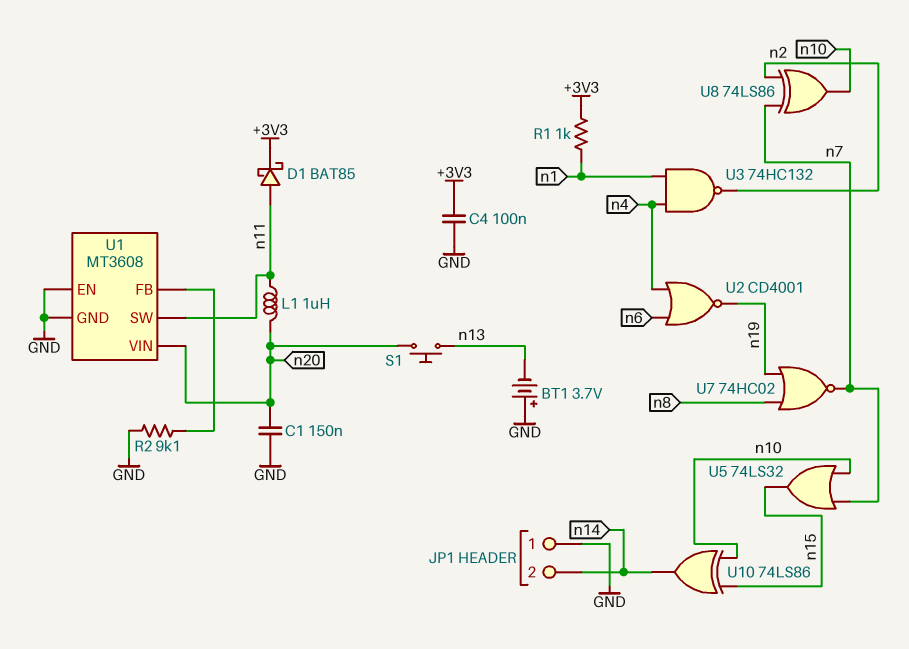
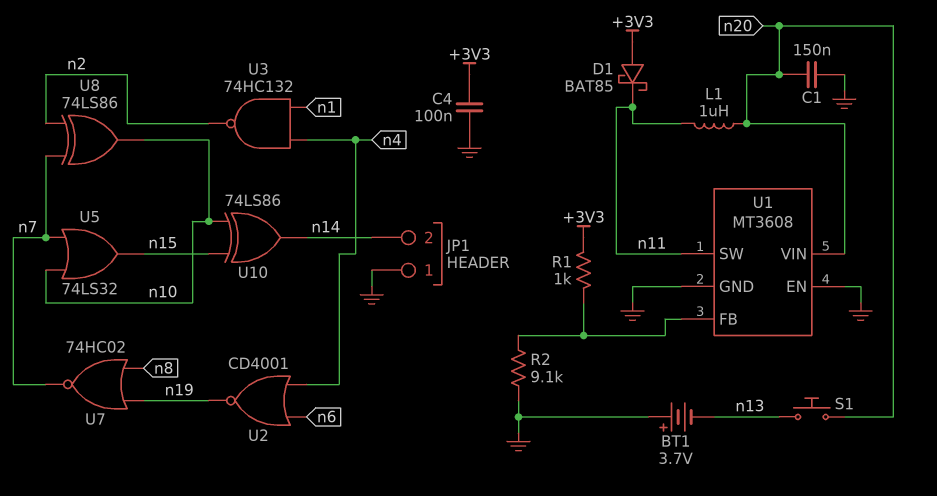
D1: schottky BAT85 (A n11, K +3V3) -> schottky BAT85 (A +3V3, K n11)
R1: 1k (+3V3, n1) -> 1k (+3V3, U1/FB)

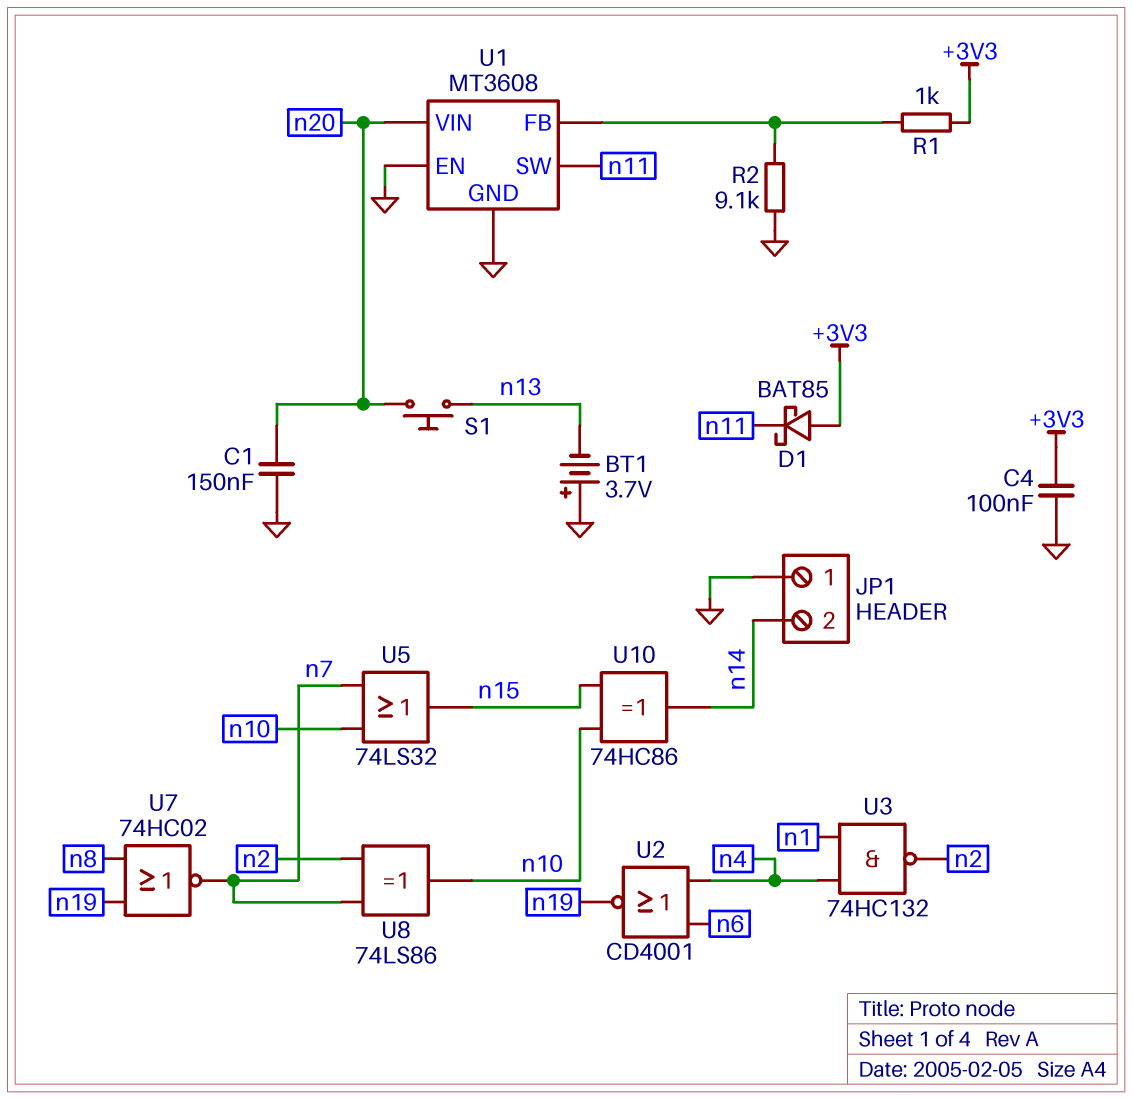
L1: 1uH (n11, n20) -> none
U10: XOR 74LS86 (in n10, in n15, out n14) -> XOR 74HC86 (in n10, in n15, out n14)

